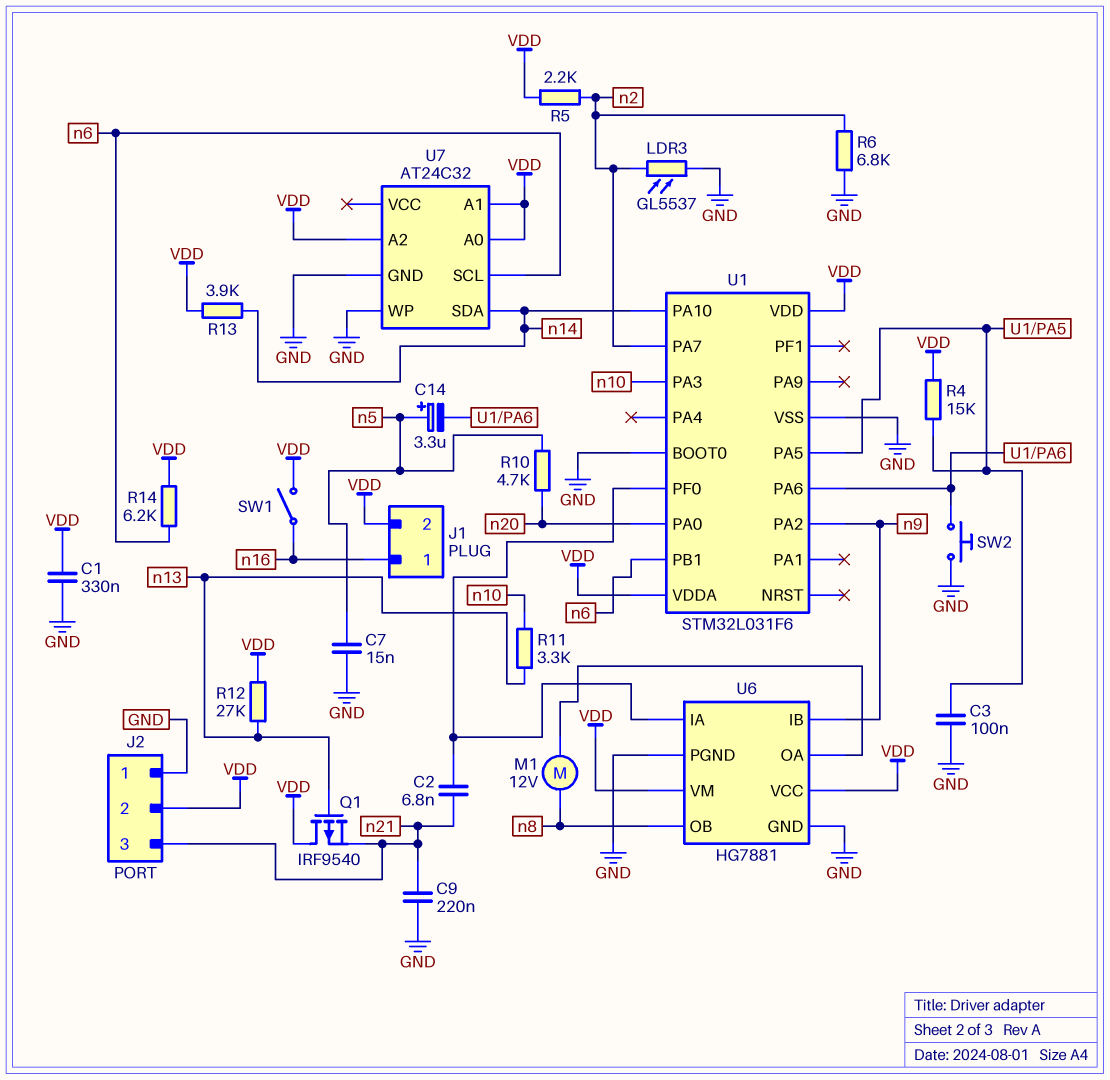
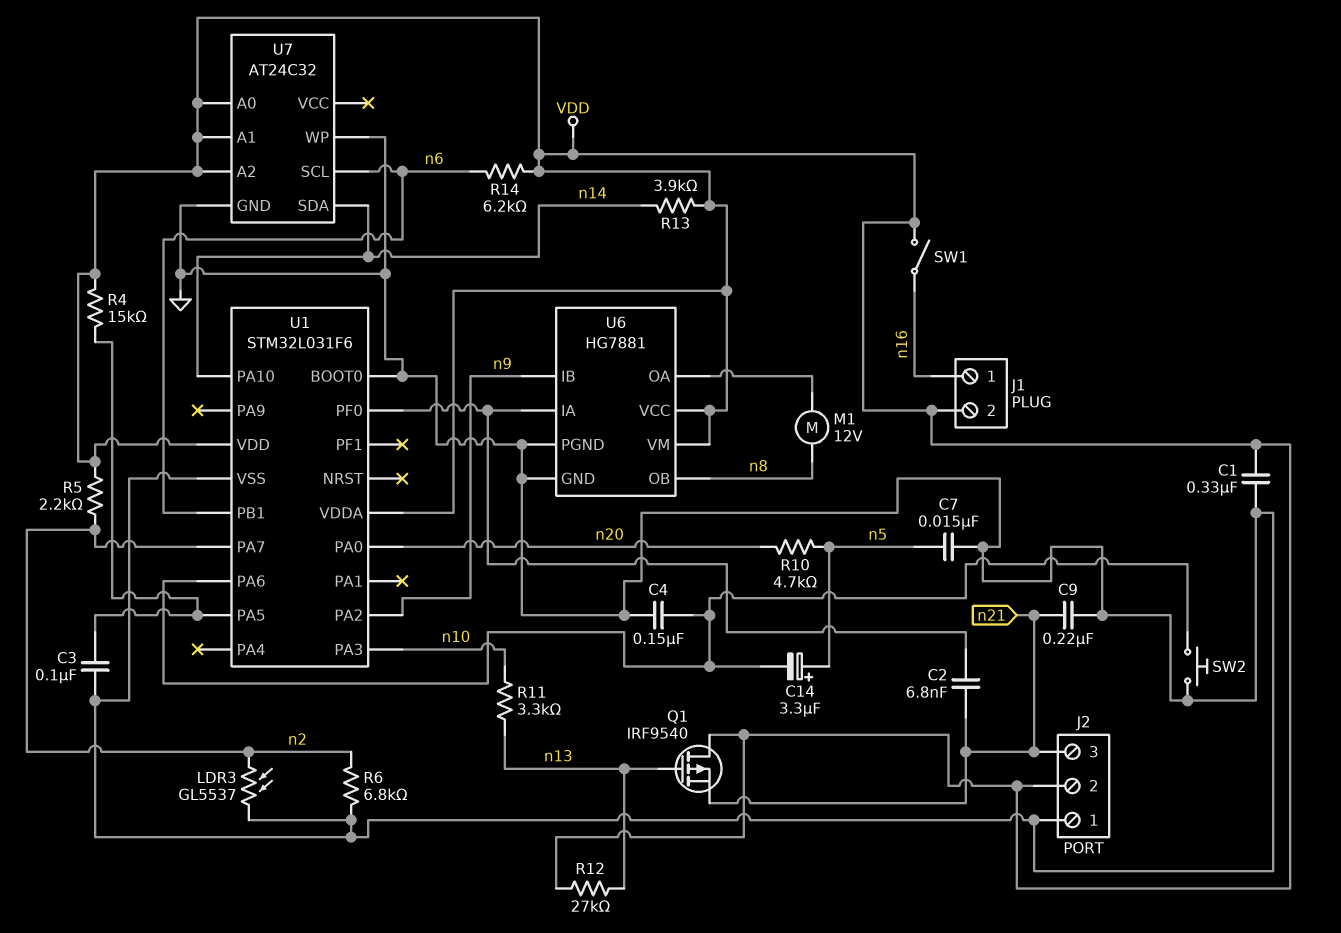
C4: none -> 150nF (GND, U1/PA6)

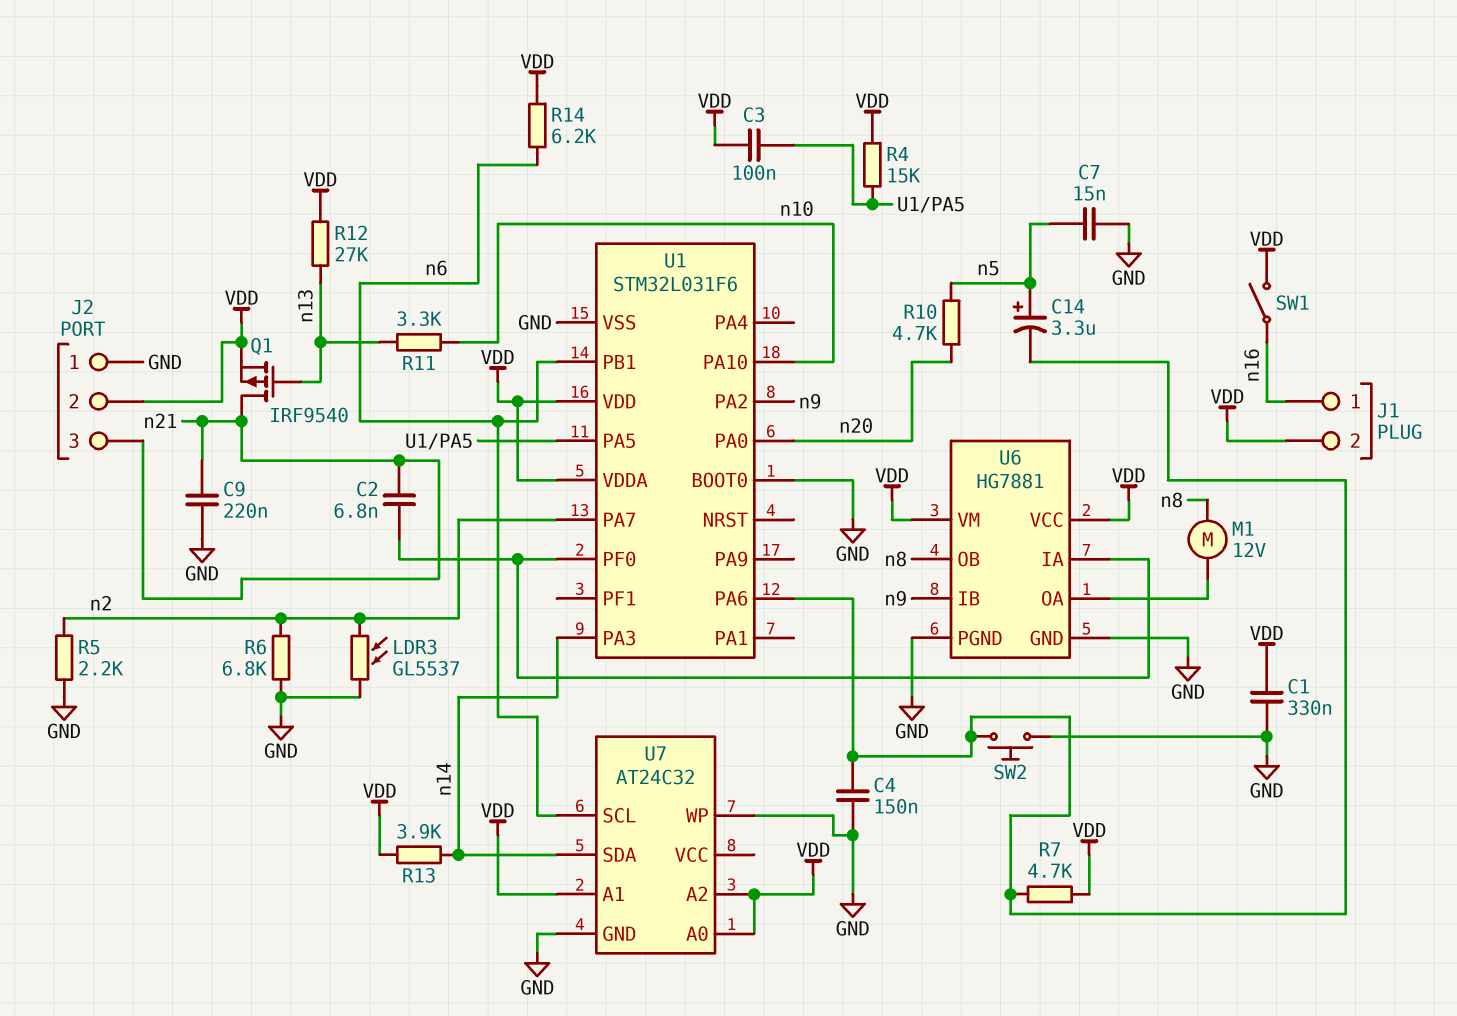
C3: 100nF (GND, U1/PA5) -> 100nF (U1/PA5, VDD)
Q1: PMOS IRF9540 (G n13, D VDD, S n21) -> PMOS IRF9540 (G n13, D n21, S VDD)
R5: 2.2k (VDD, n2) -> 2.2k (GND, n2)
R7: none -> 4.7k (U1/PA6, VDD)
U1 pin PA3: n10 -> n14
U1 pin PA10: n14 -> n10

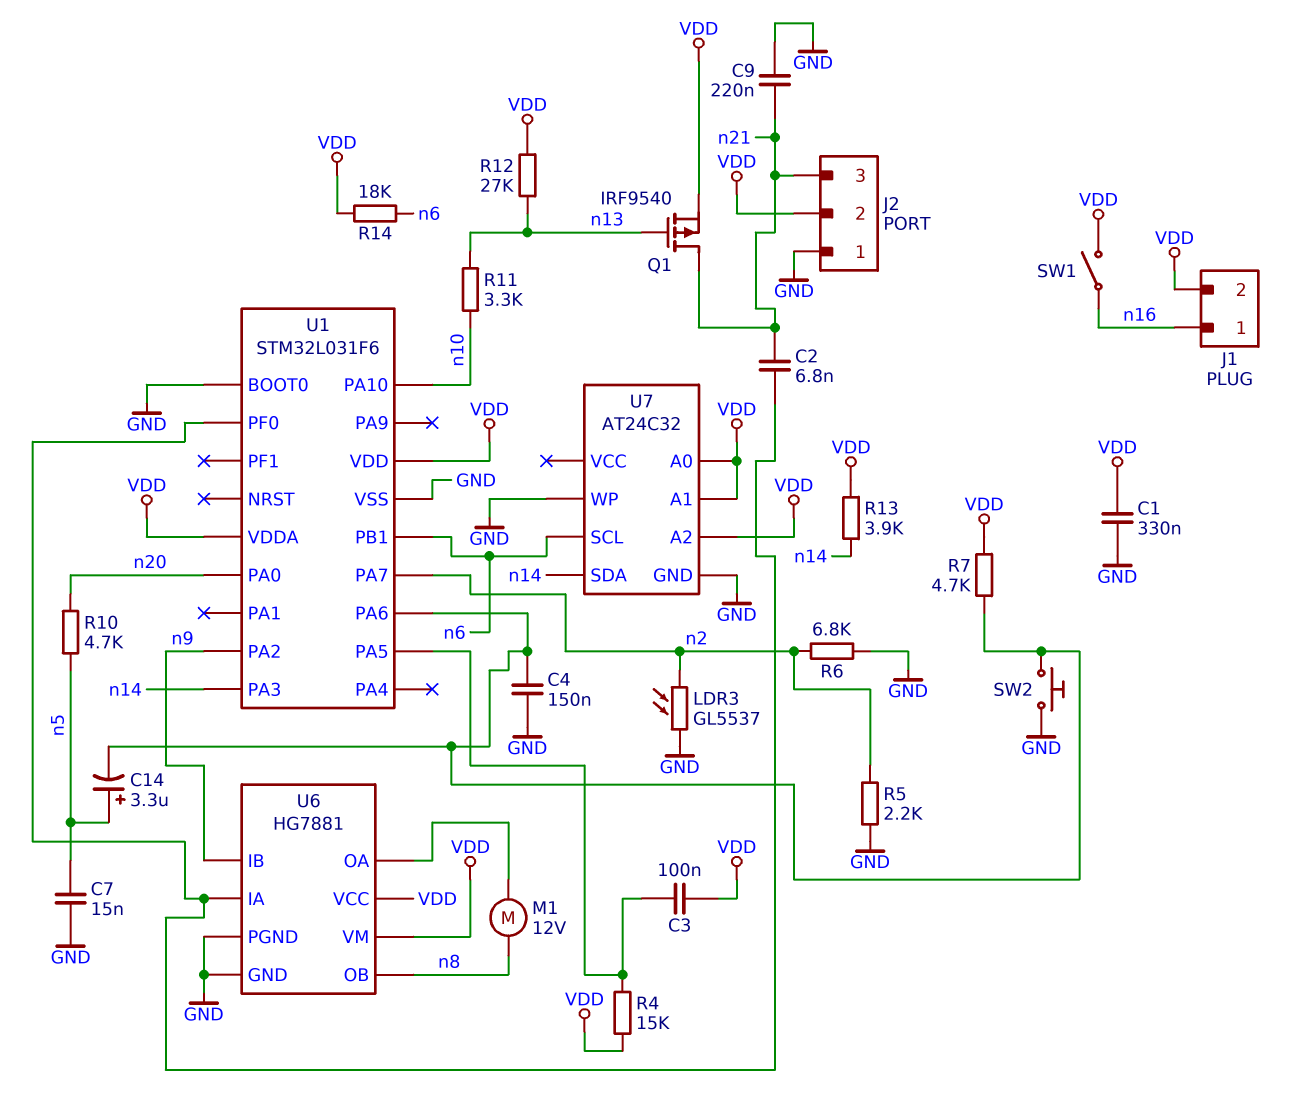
R14: 6.2k (VDD, n6) -> 18k (VDD, n6)

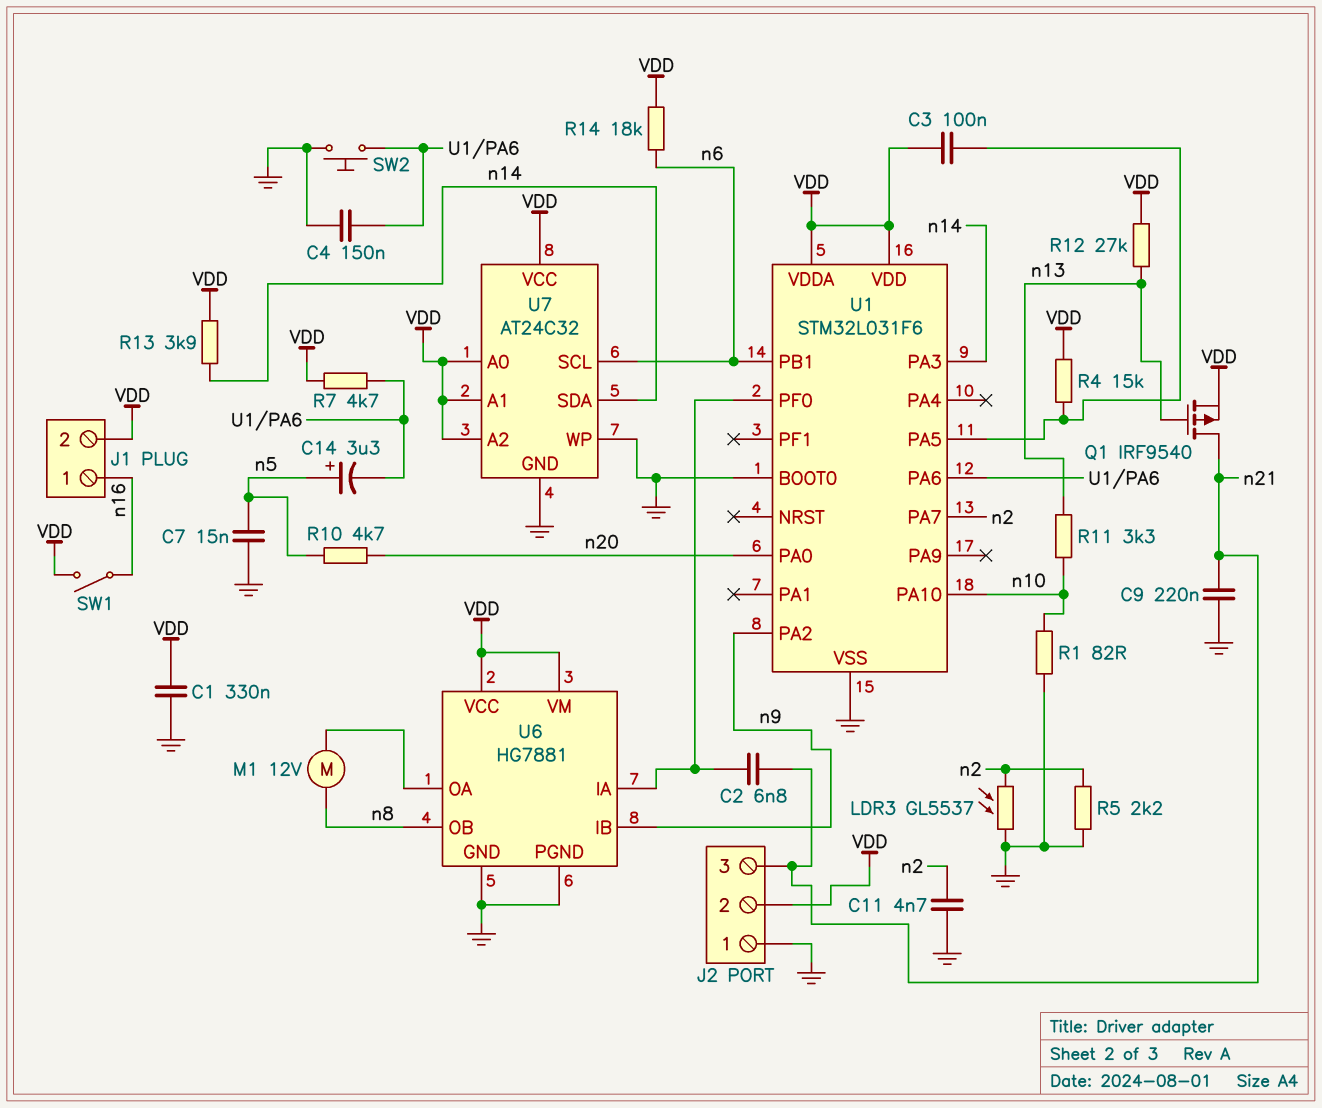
C11: none -> 4.7nF (GND, n2)
R1: none -> 82 (GND, n10)
R6: 6.8k (GND, n2) -> none
U7 pin VCC: none -> VDD

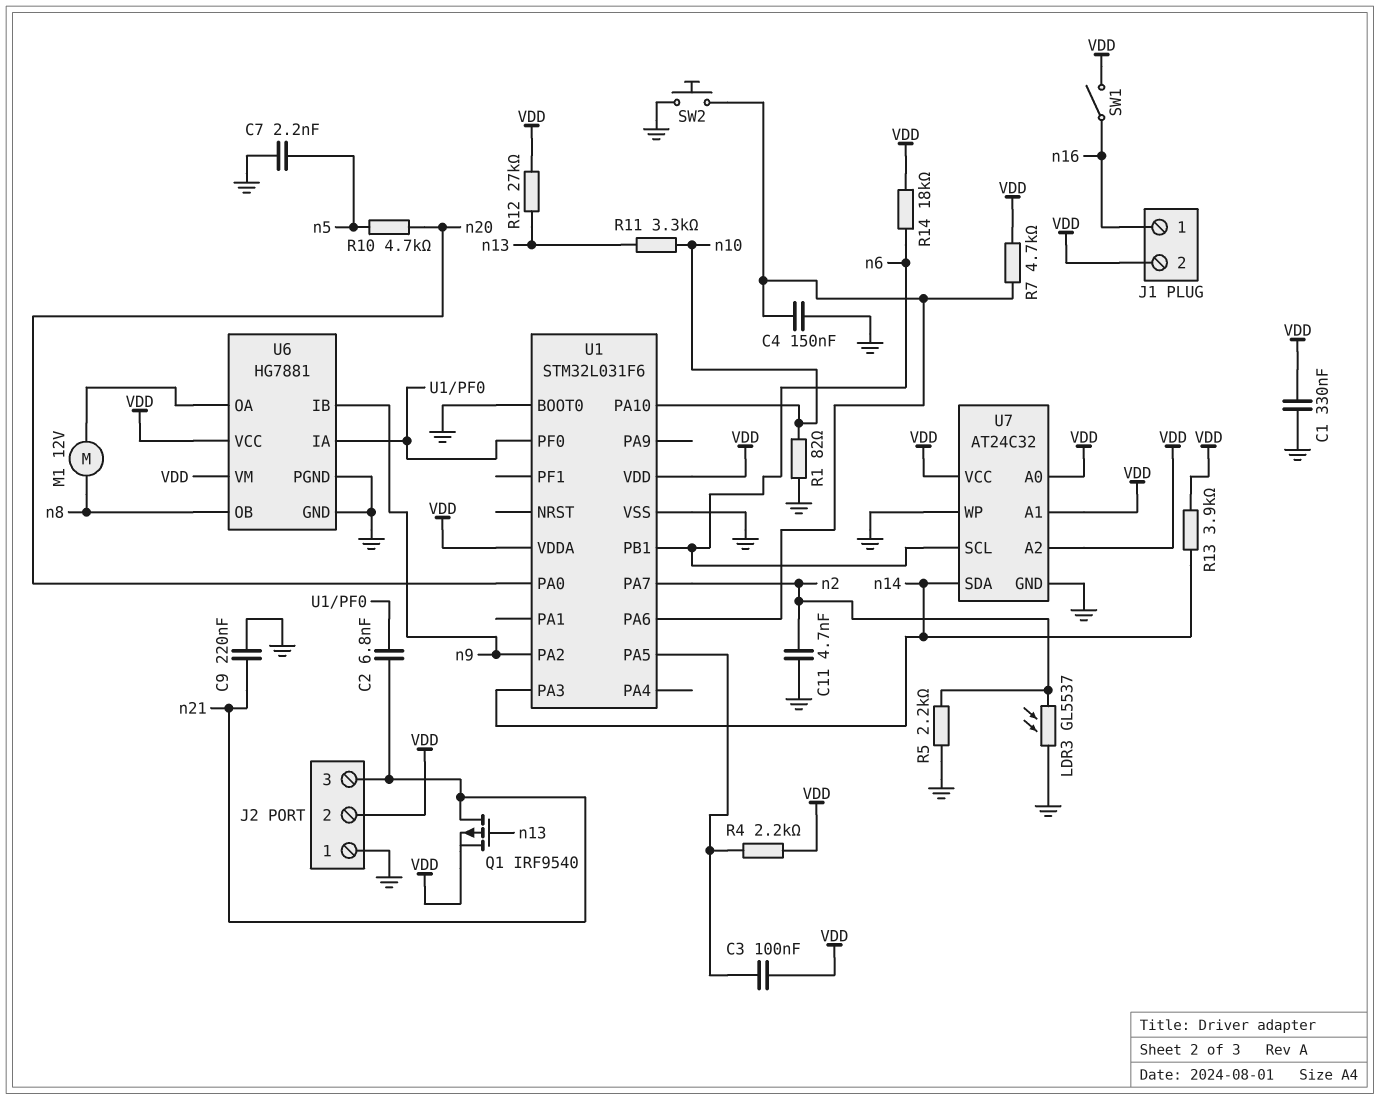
C7: 15nF (GND, n5) -> 2.2nF (GND, n5)
C14: 3.3uF (plus n5, minus U1/PA6) -> none
R4: 15k (U1/PA5, VDD) -> 2.2k (U1/PA5, VDD)

